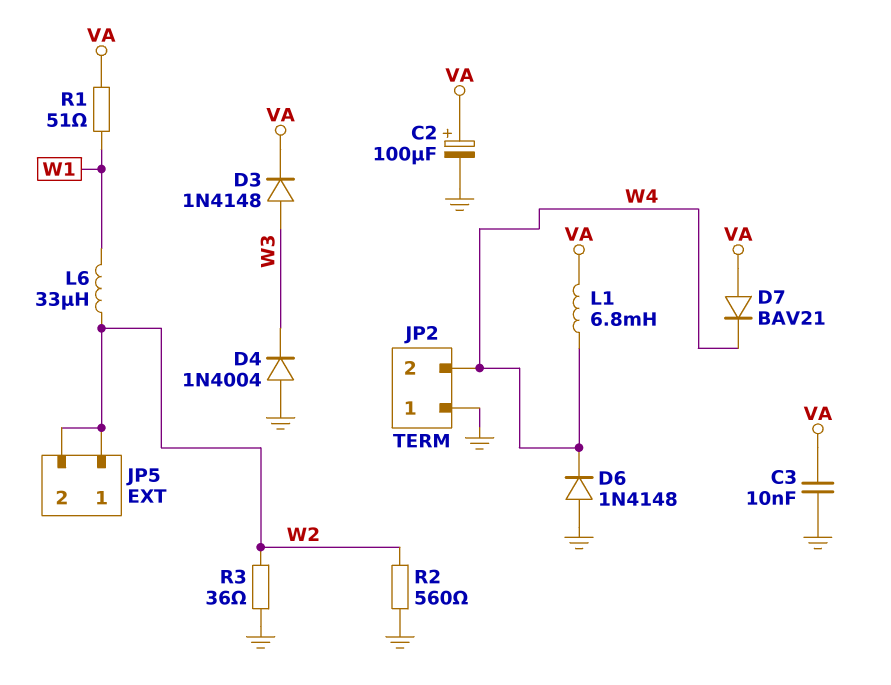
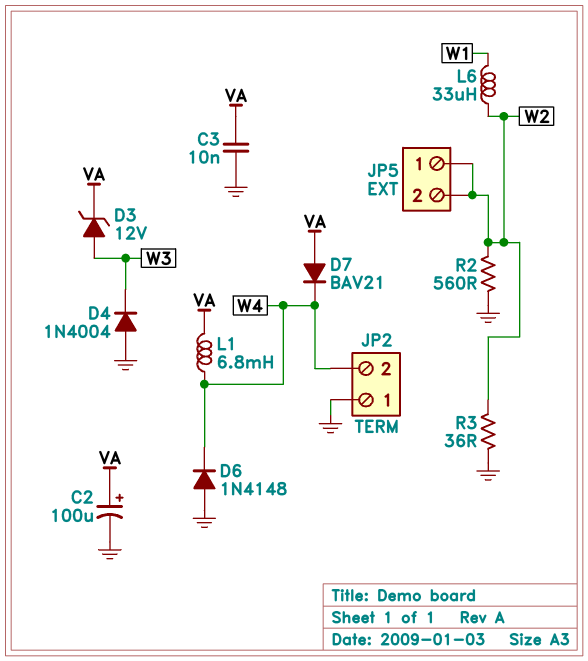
D3: diode 1N4148 (A W3, K VA) -> zener 12V (A W3, K VA)
R1: 51 (VA, W1) -> none

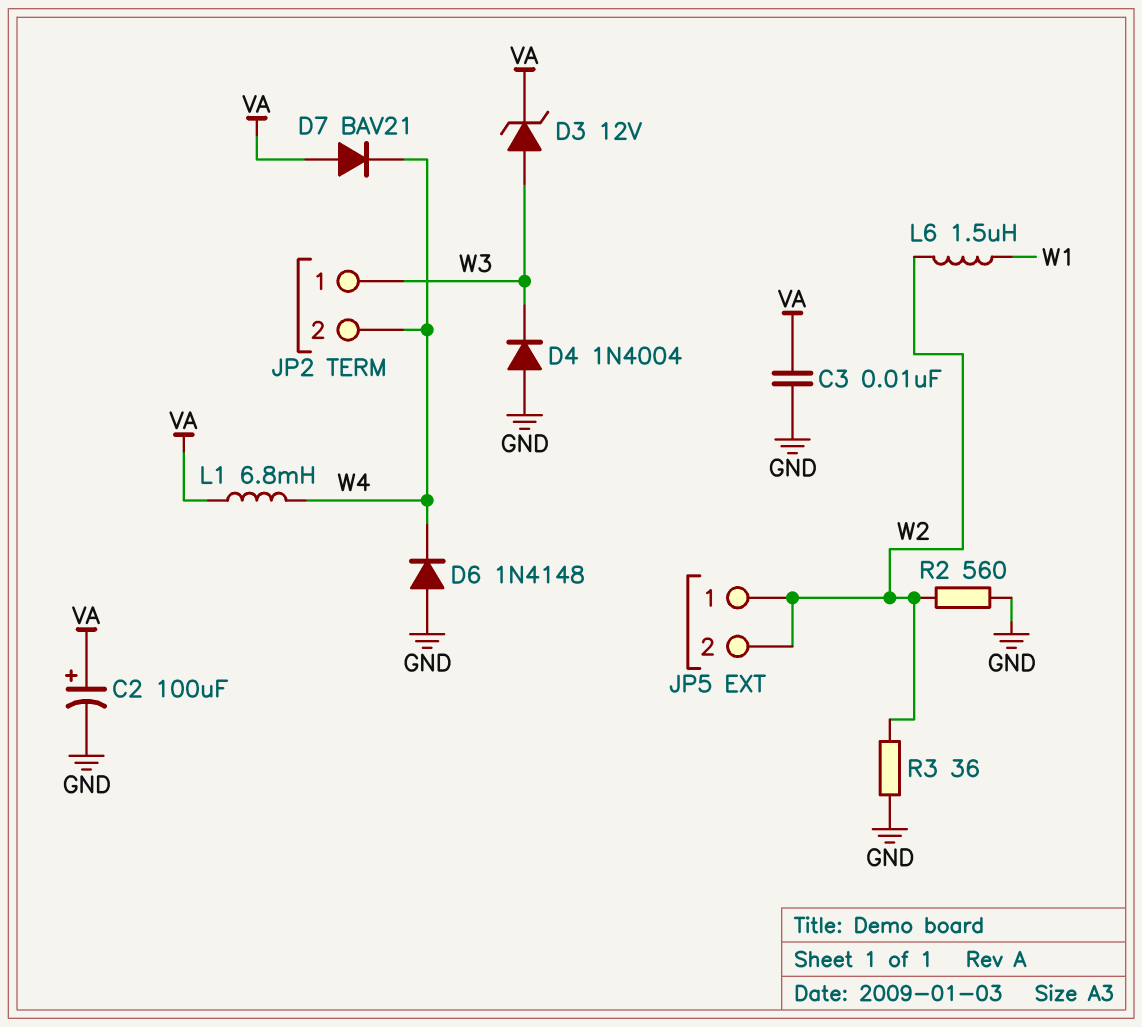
JP2 pin 1: GND -> W3
L6: 33uH (W1, W2) -> 1.5uH (W1, W2)

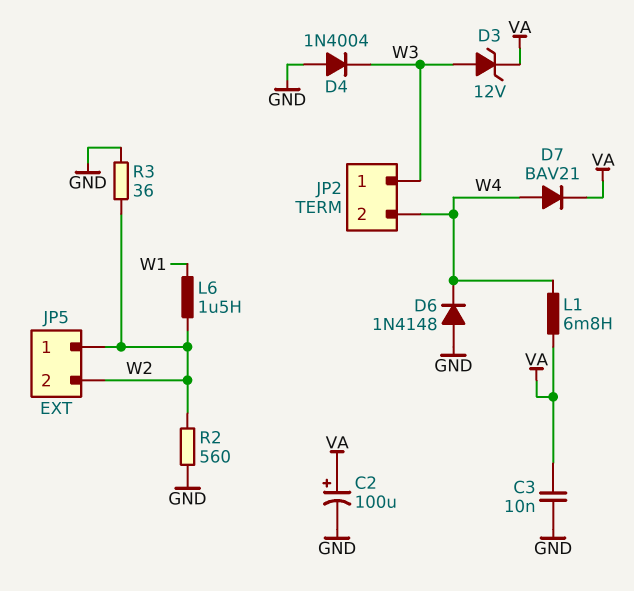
D7: diode BAV21 (A VA, K W4) -> diode BAV21 (A W4, K VA)

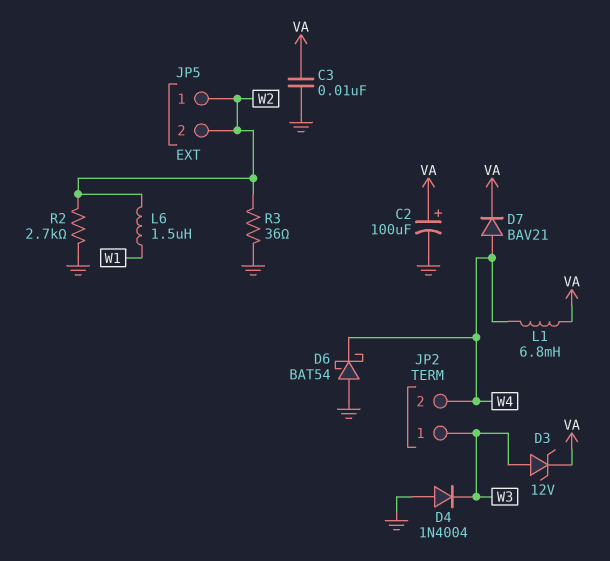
D6: diode 1N4148 (A GND, K W4) -> schottky BAT54 (A GND, K W4)
R2: 560 (GND, W2) -> 2.7k (GND, W2)

